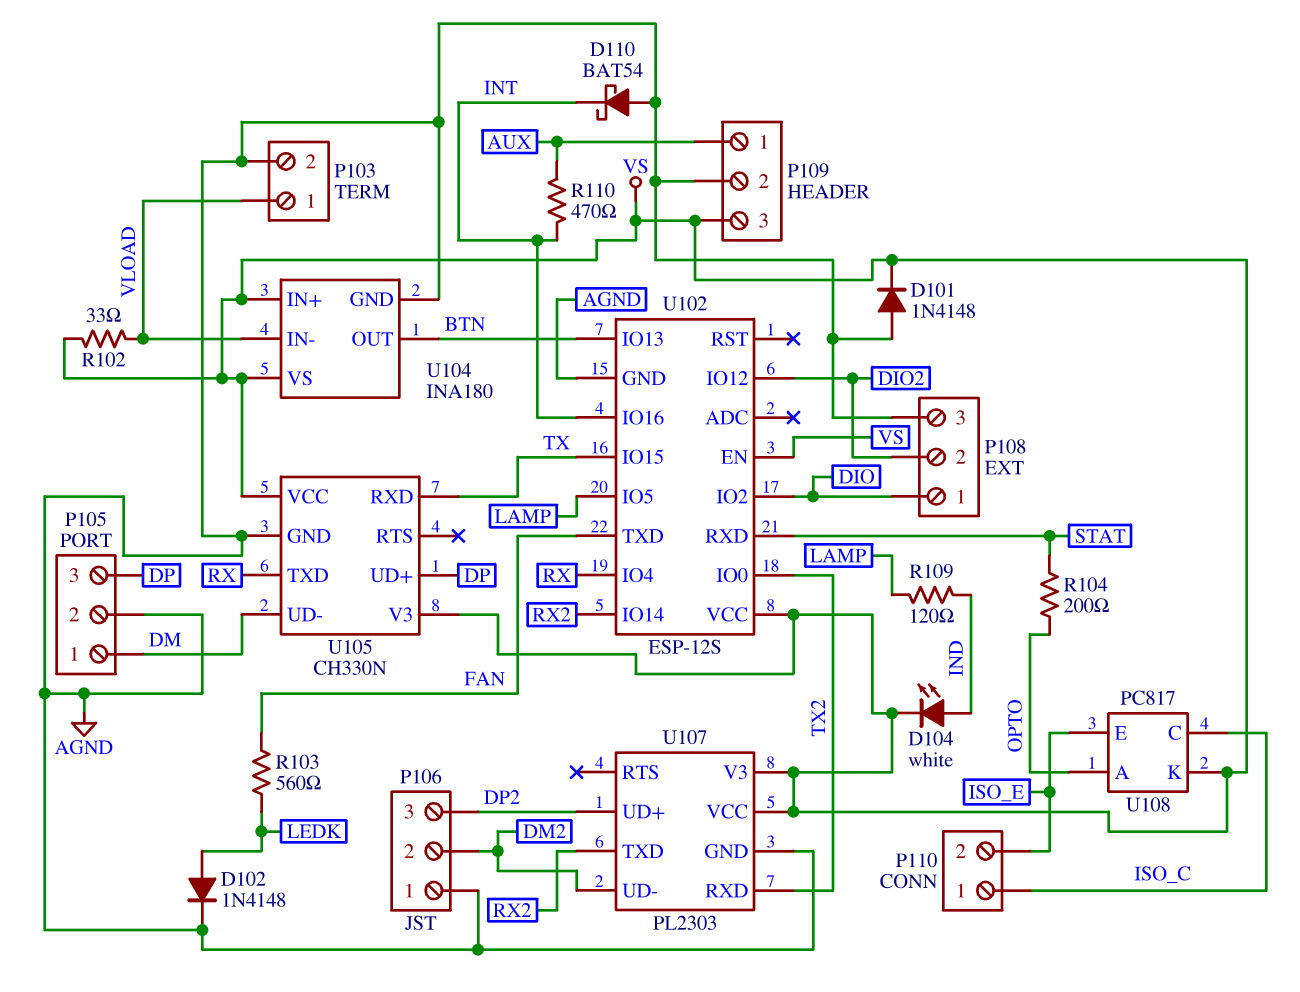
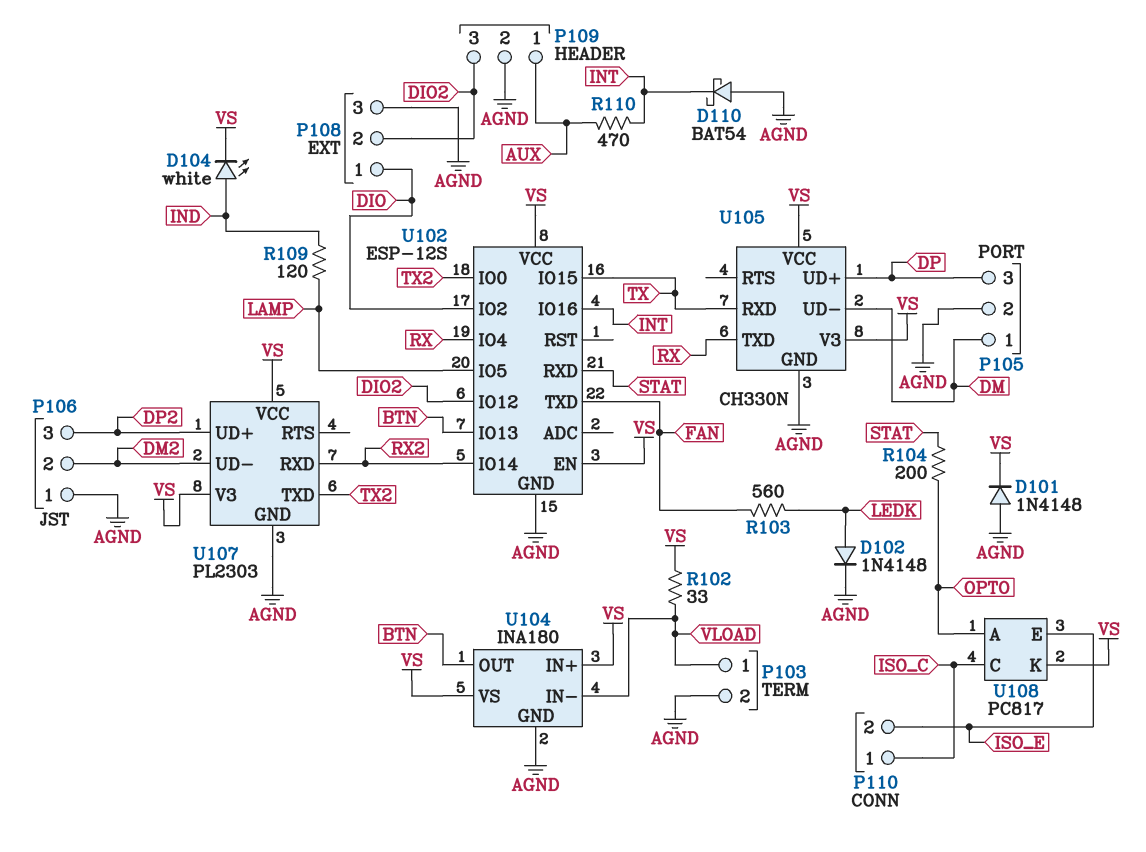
P109 pin 3: VS -> DIO2
U107 pin RXD: TX2 -> RX2
U107 pin TXD: RX2 -> TX2

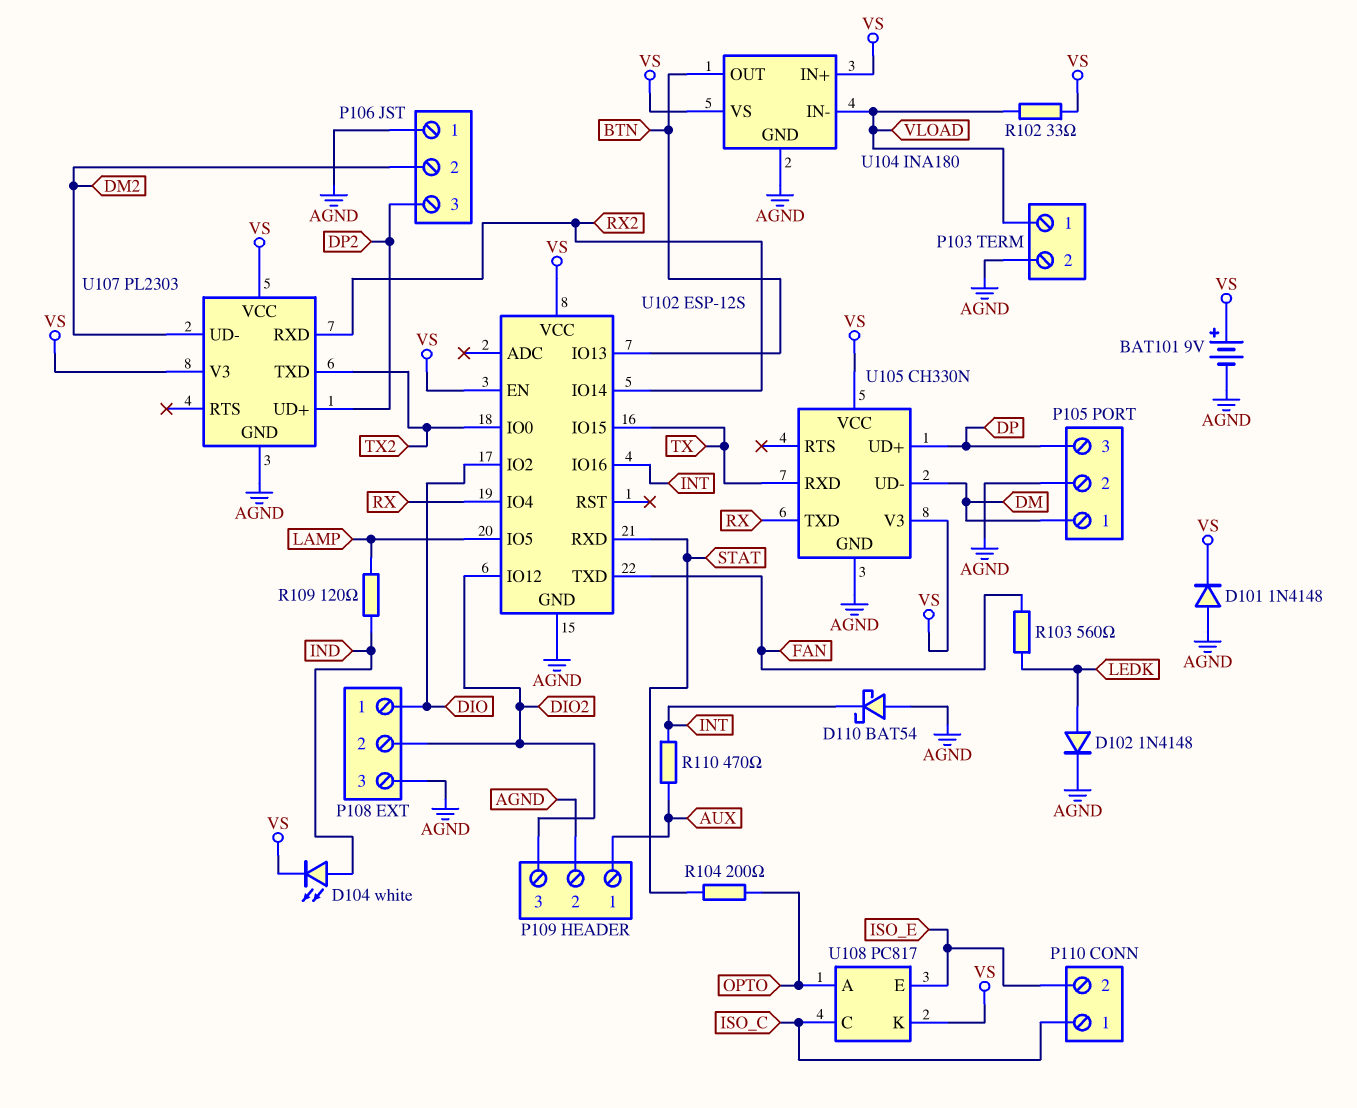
BAT101: none -> 9V (plus VS, minus AGND)

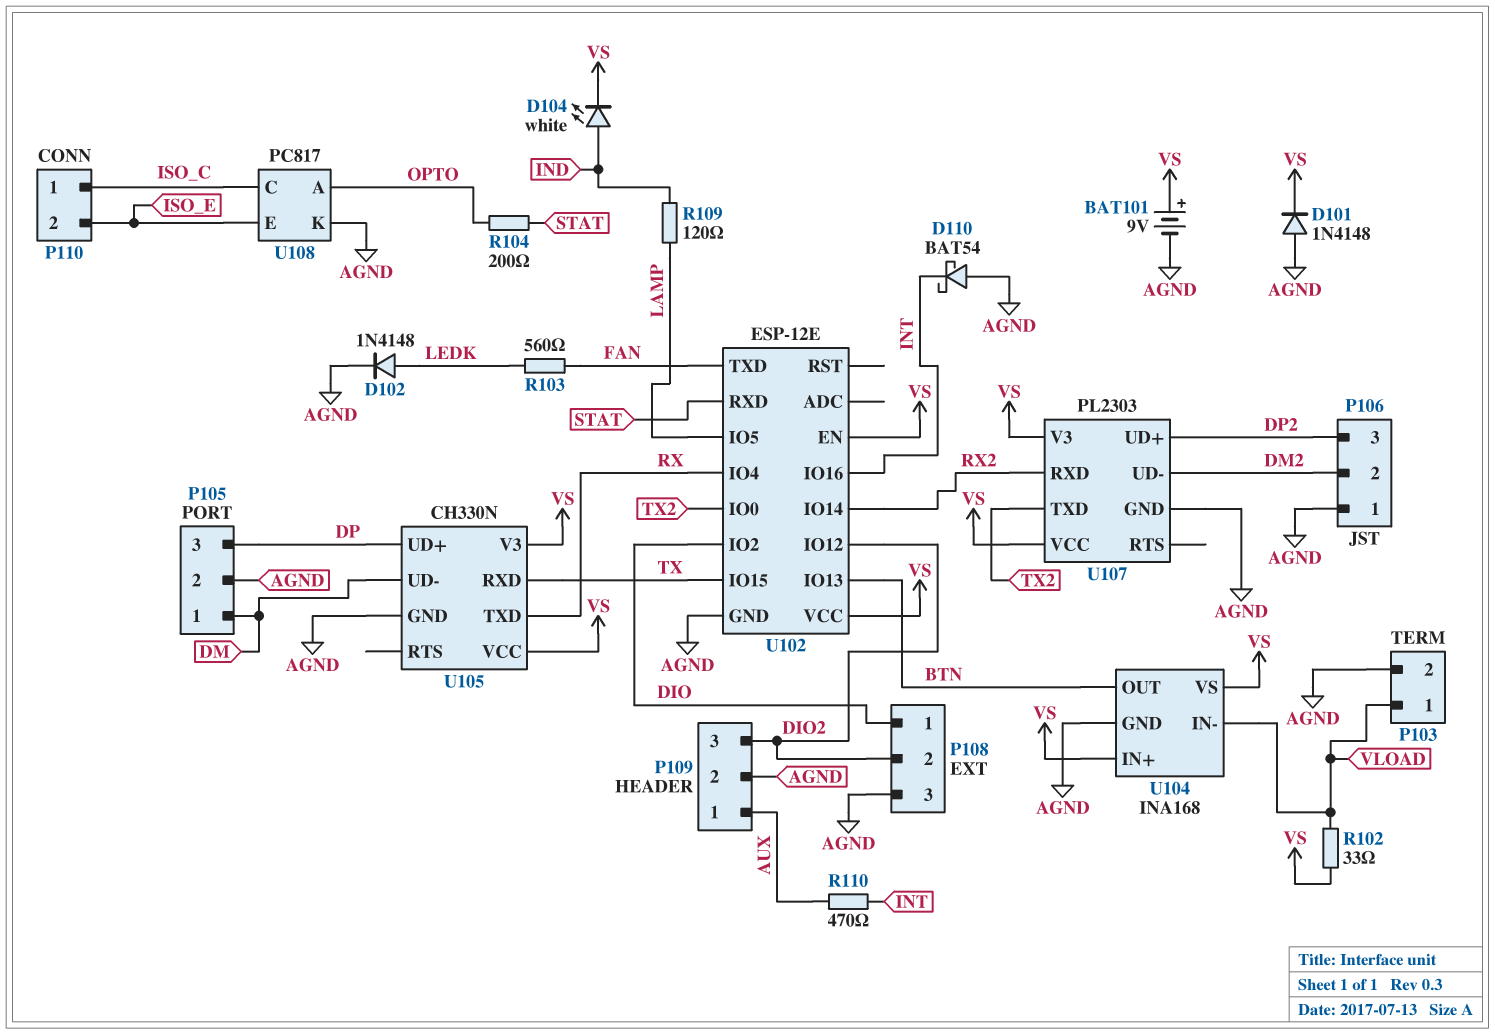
U102: ESP-12S -> ESP-12E
U104: INA180 -> INA168
U108 pin K: VS -> AGND

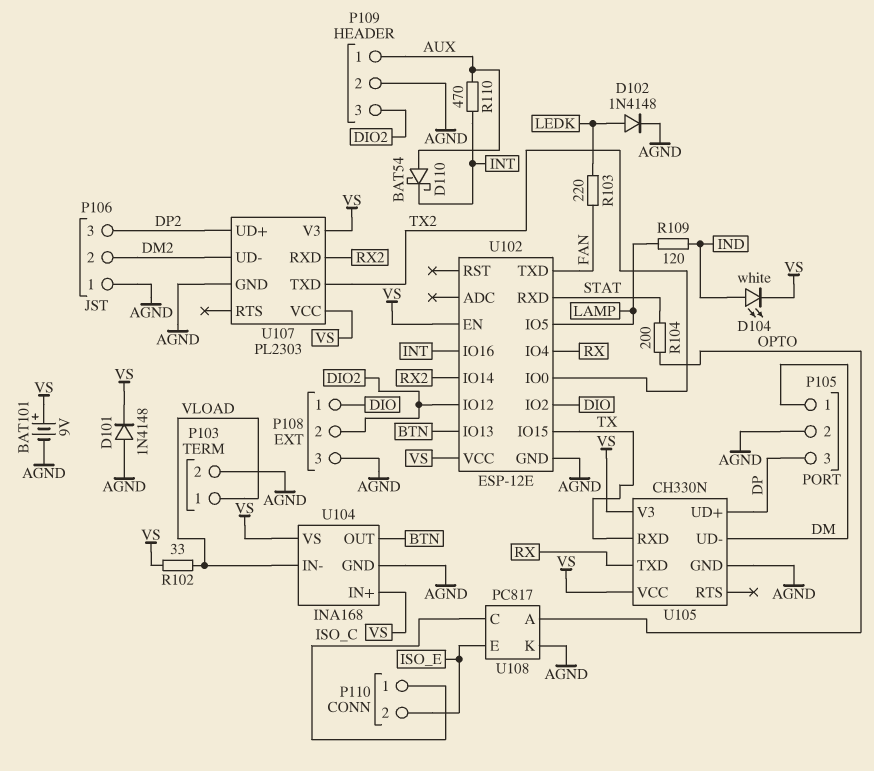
D110: schottky BAT54 (A AGND, K INT) -> schottky BAT54 (A AUX, K INT)
R103: 560 (FAN, LEDK) -> 220 (FAN, LEDK)

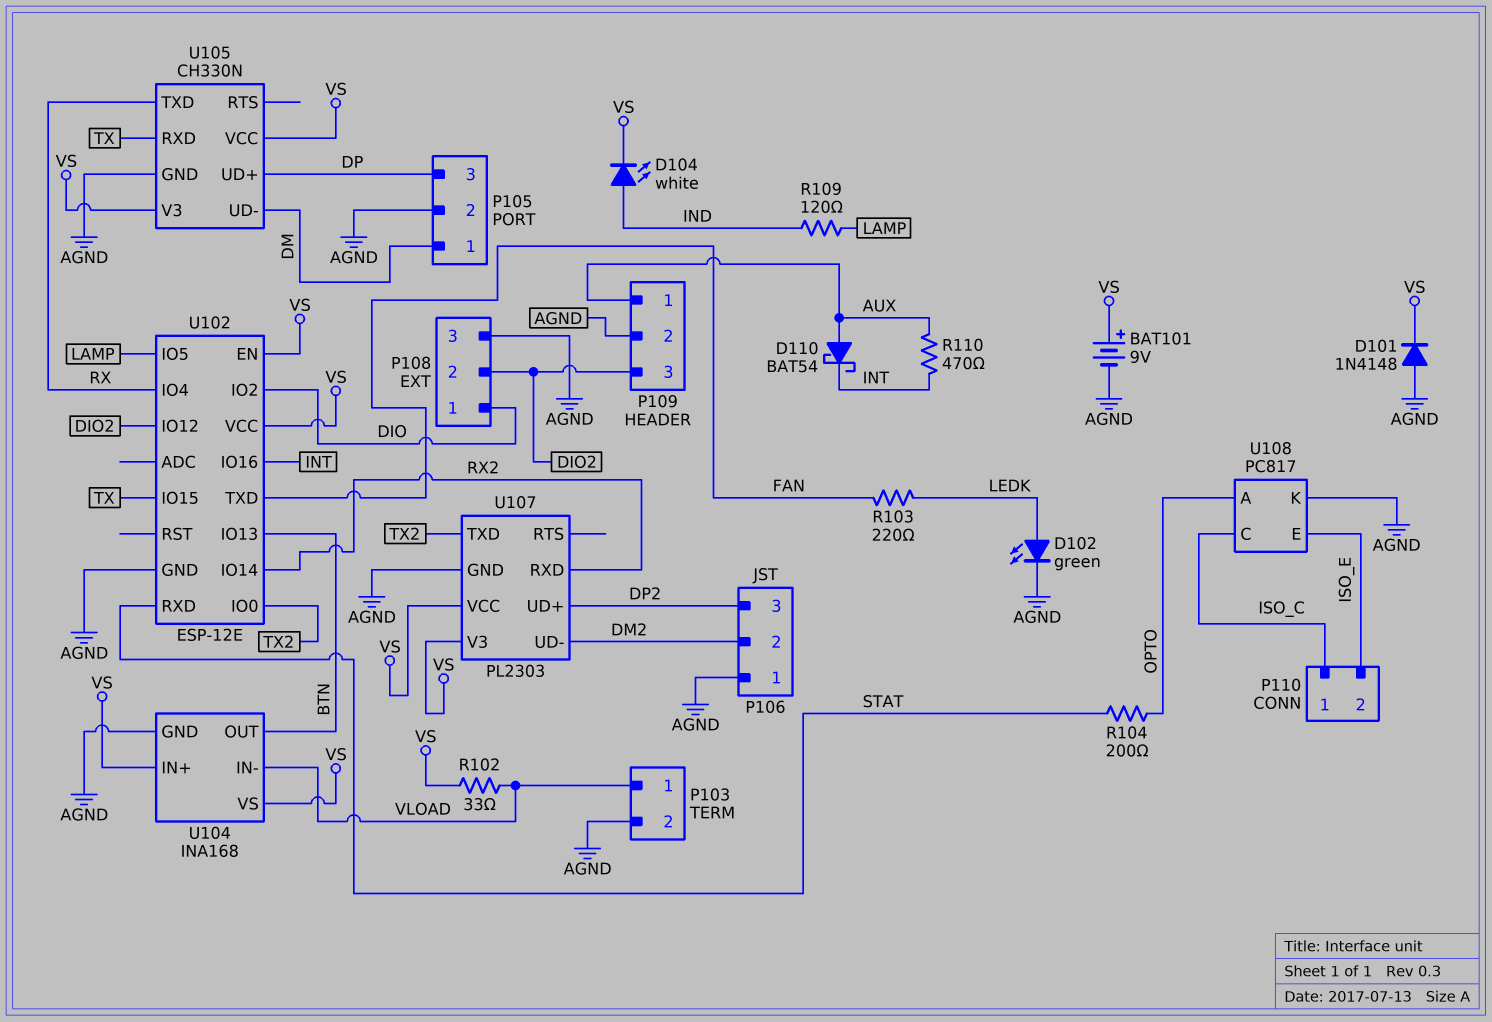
D102: diode 1N4148 (A LEDK, K AGND) -> LED green (A LEDK, K AGND)

